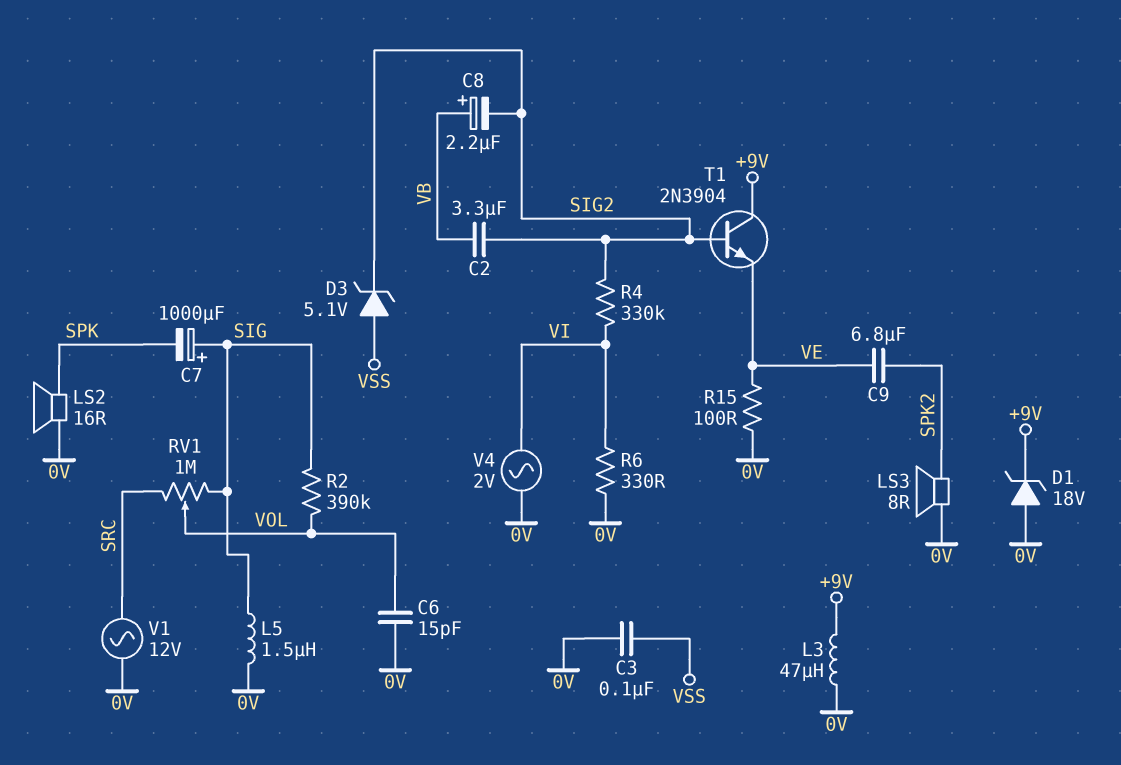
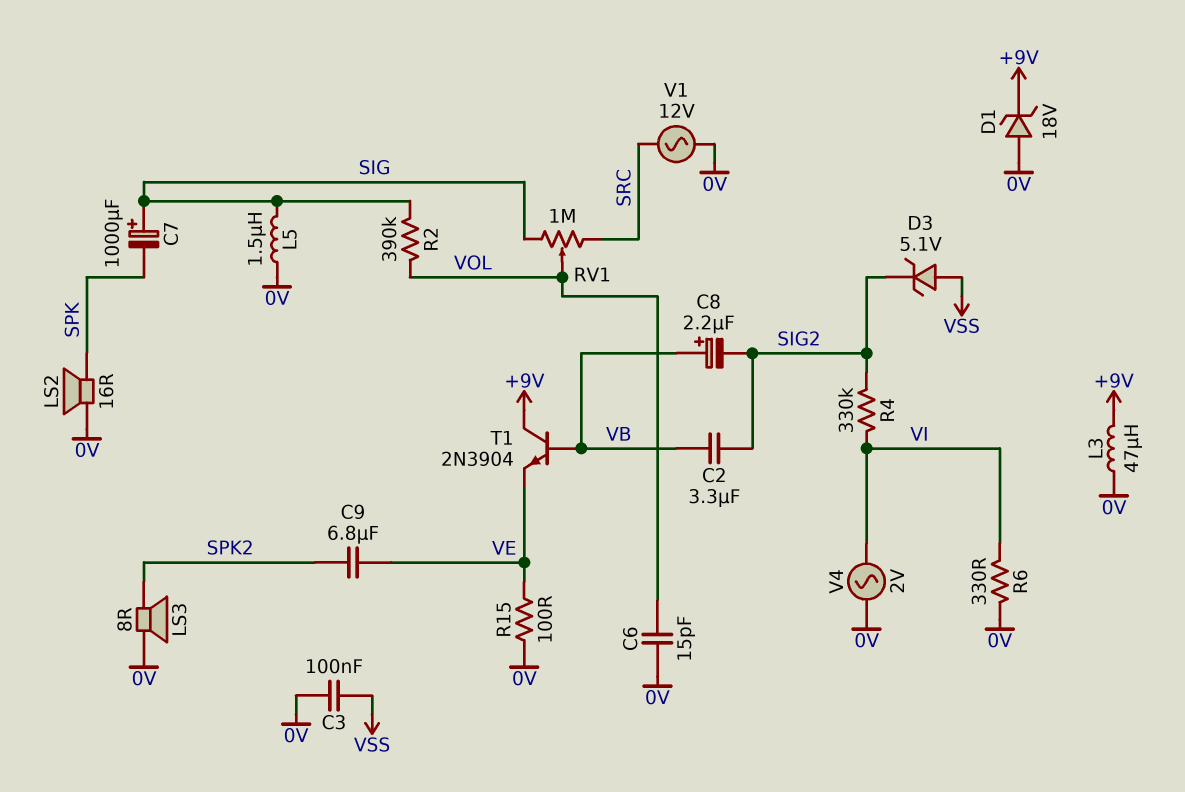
T1: NPN 2N3904 (B SIG2, C +9V, E VE) -> NPN 2N3904 (B VB, C +9V, E VE)

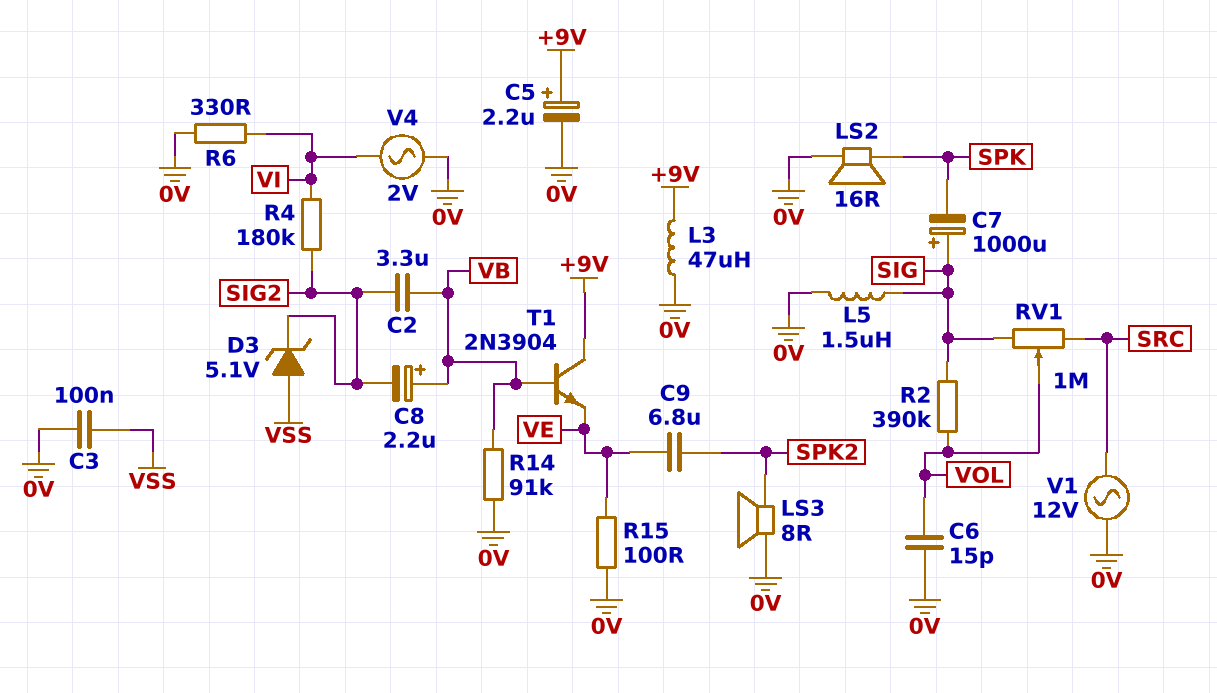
C5: none -> 2.2uF (plus +9V, minus 0V)
D1: zener 18V (A 0V, K +9V) -> none
R4: 330k (SIG2, VI) -> 180k (SIG2, VI)
R14: none -> 91k (0V, VB)

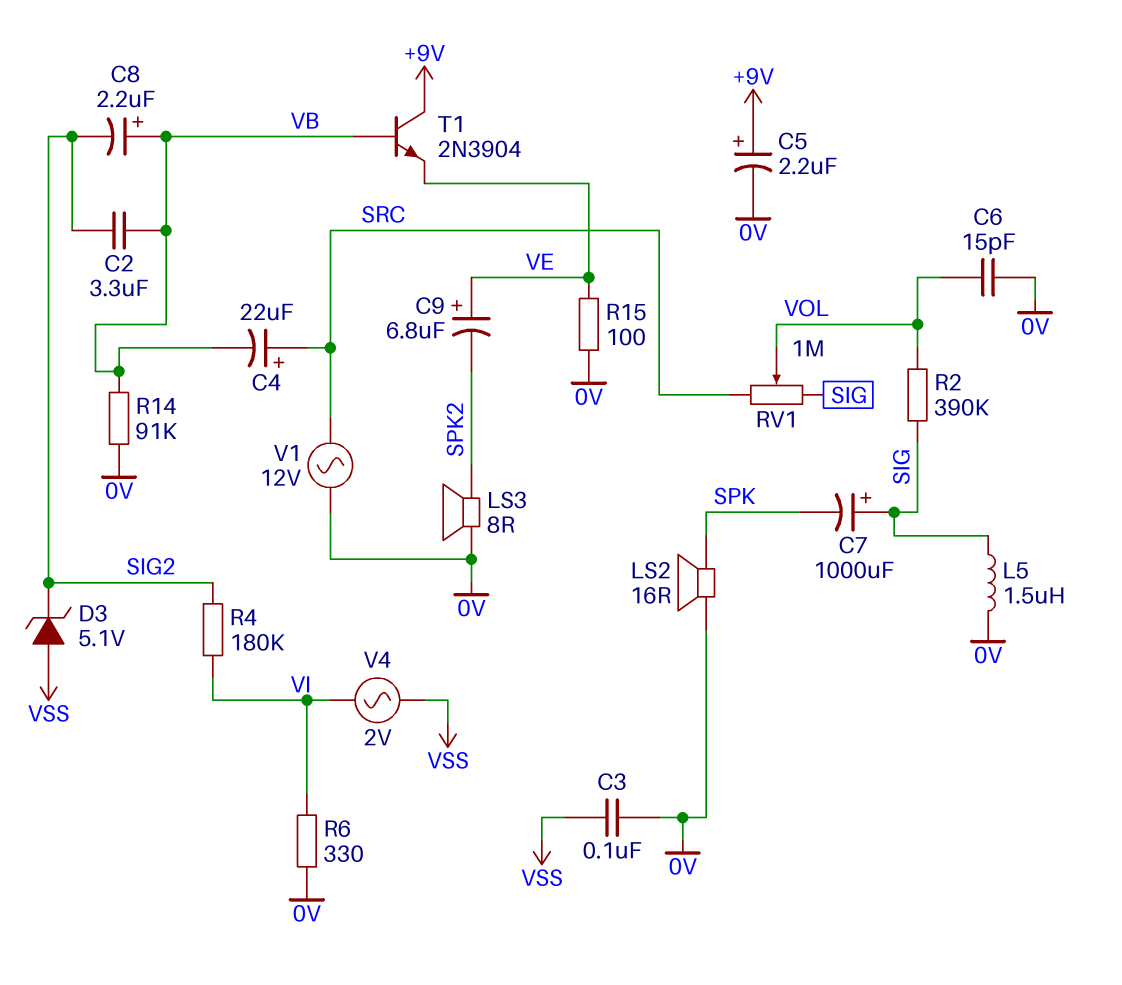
C4: none -> 22uF (plus SRC, minus VB)
C9: 6.8uF (SPK2, VE) -> 6.8uF (plus VE, minus SPK2)
L3: 47uH (+9V, 0V) -> none
V4: AC 2V (0V, VI) -> AC 2V (VI, VSS)

